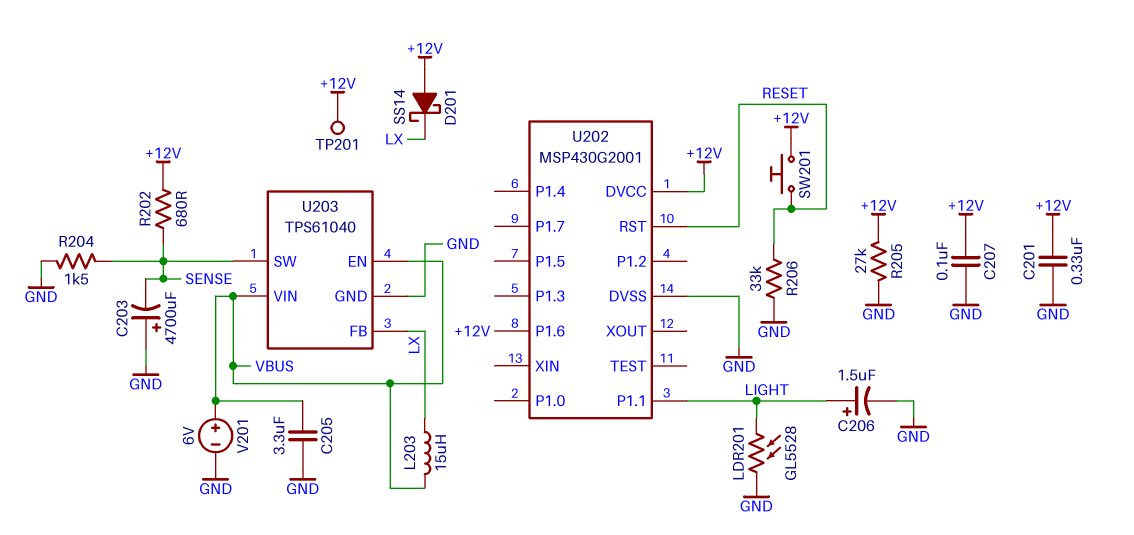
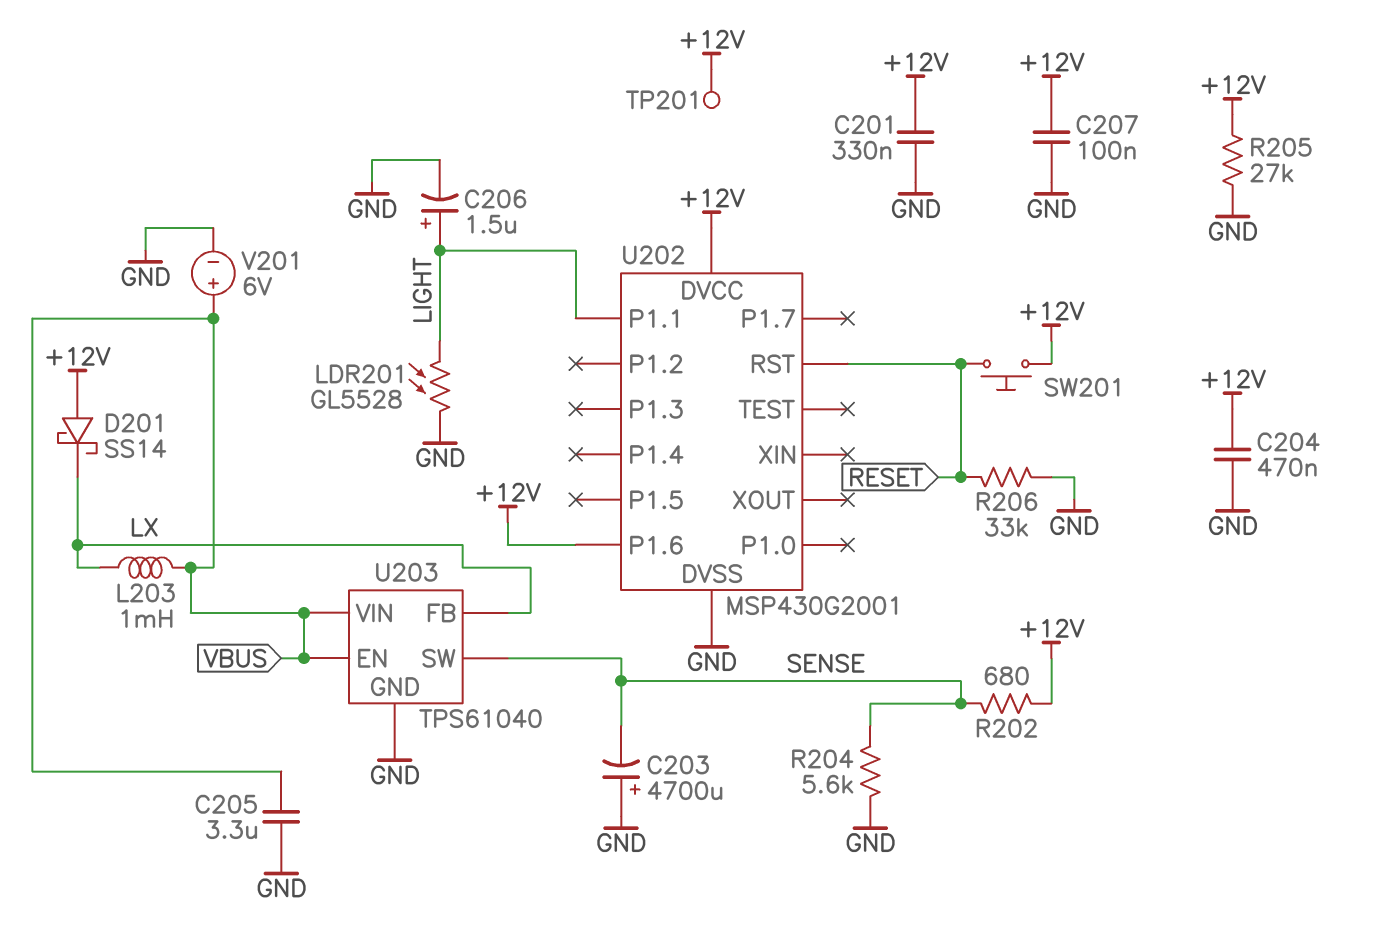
C204: none -> 470nF (+12V, GND)
L203: 15uH (LX, VBUS) -> 1mH (LX, VBUS)
R204: 1.5k (GND, SENSE) -> 5.6k (GND, SENSE)

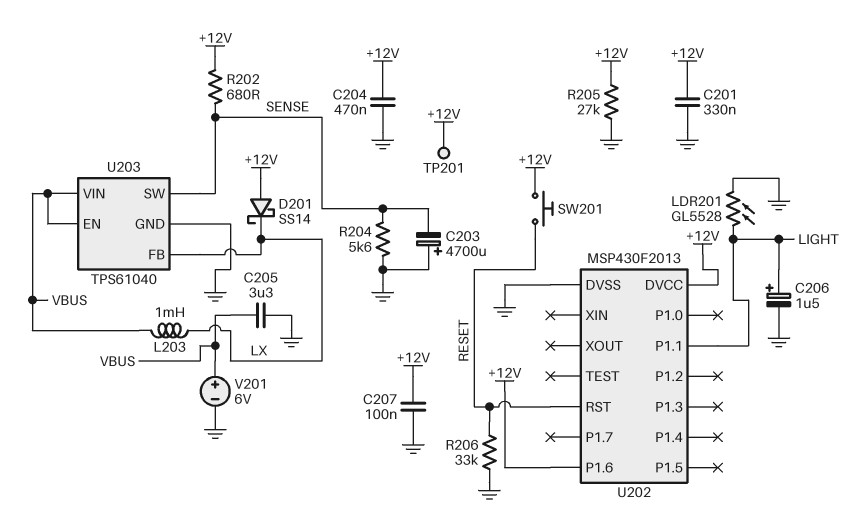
U202: MSP430G2001 -> MSP430F2013

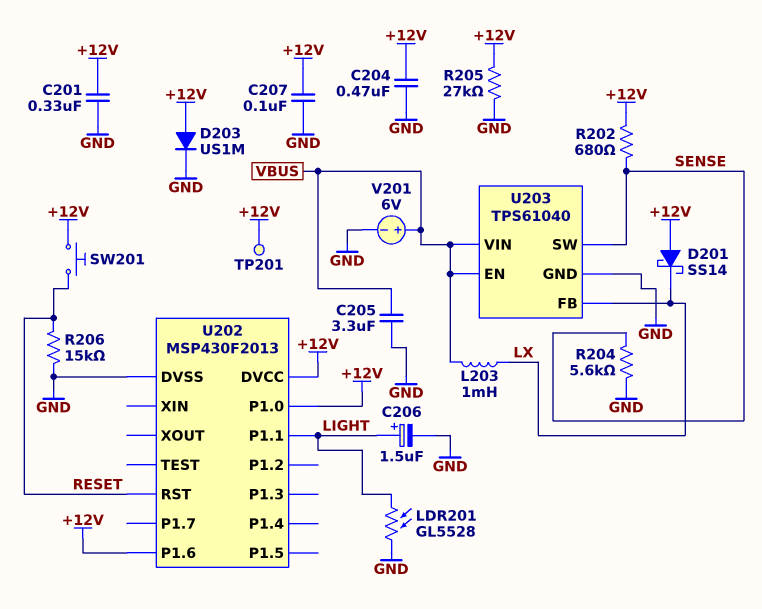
C203: 4700uF (plus GND, minus SENSE) -> none
D203: none -> diode US1M (A +12V, K GND)
R206: 33k (GND, RESET) -> 15k (GND, RESET)
U202 pin P1.0: none -> +12V

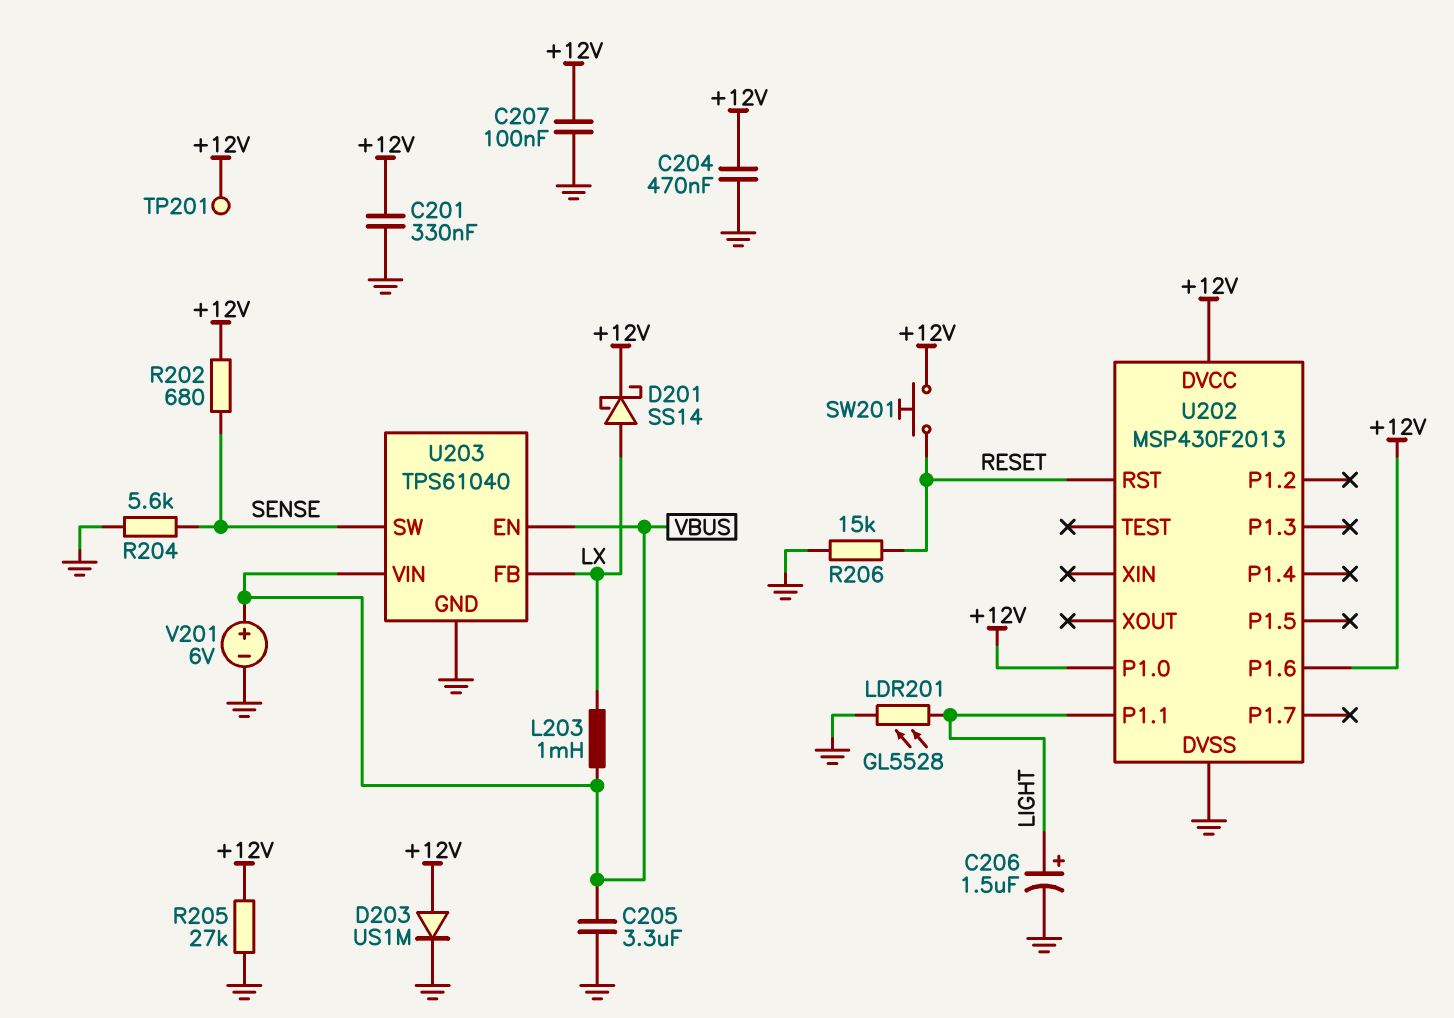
D201: schottky SS14 (A +12V, K LX) -> schottky SS14 (A LX, K +12V)

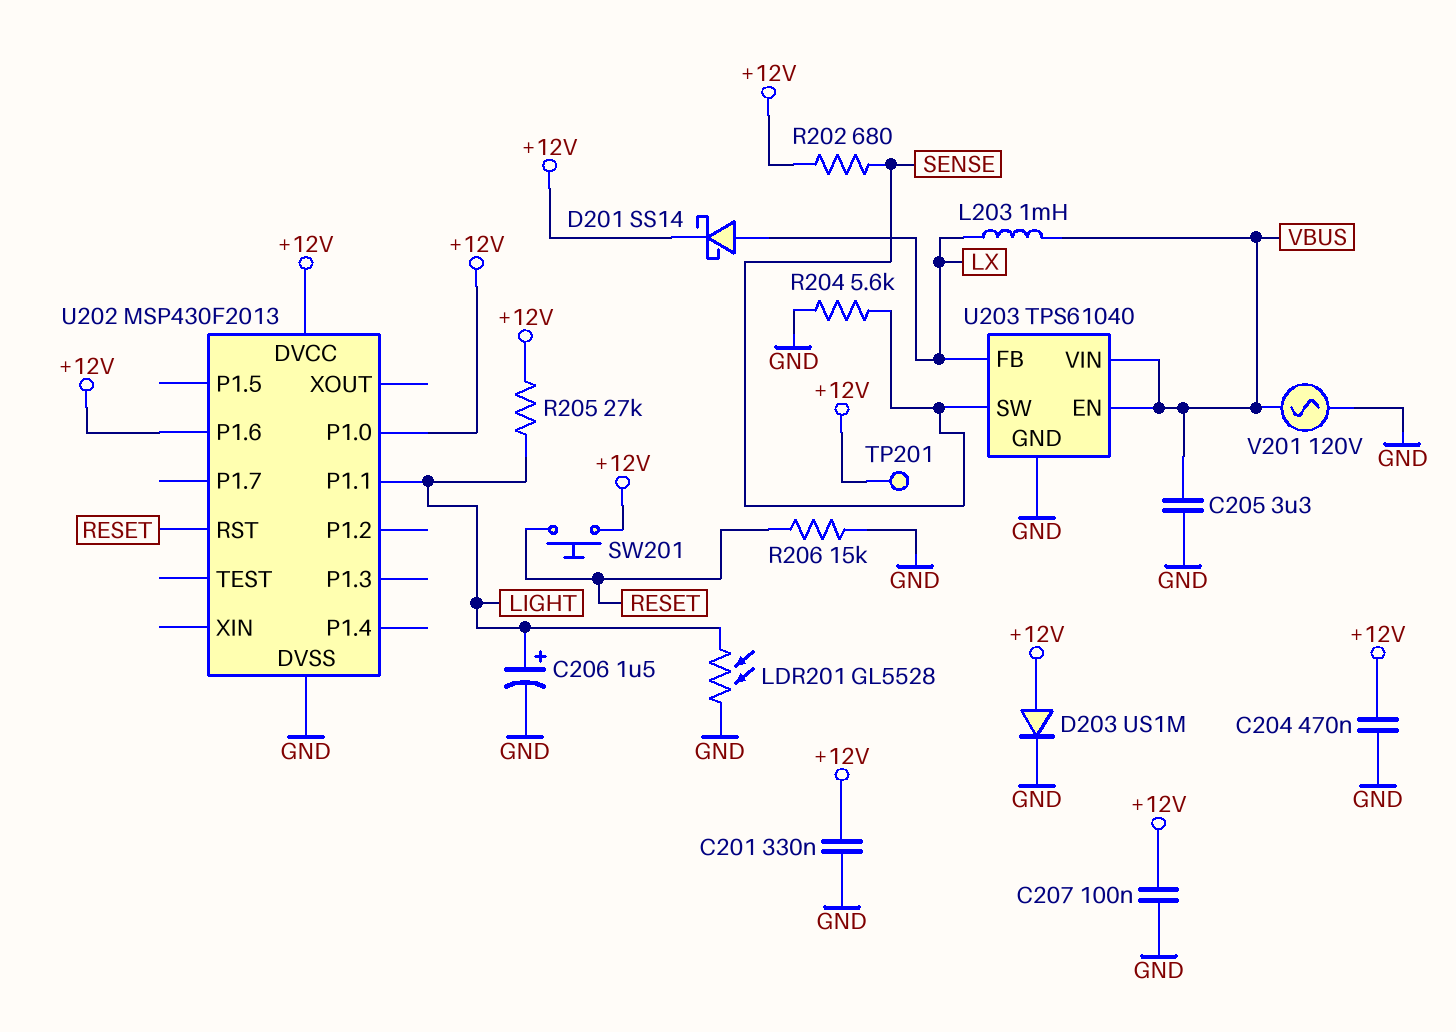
R205: 27k (+12V, GND) -> 27k (+12V, LIGHT)
V201: 6V (plus VBUS, minus GND) -> AC 120V (GND, VBUS)

